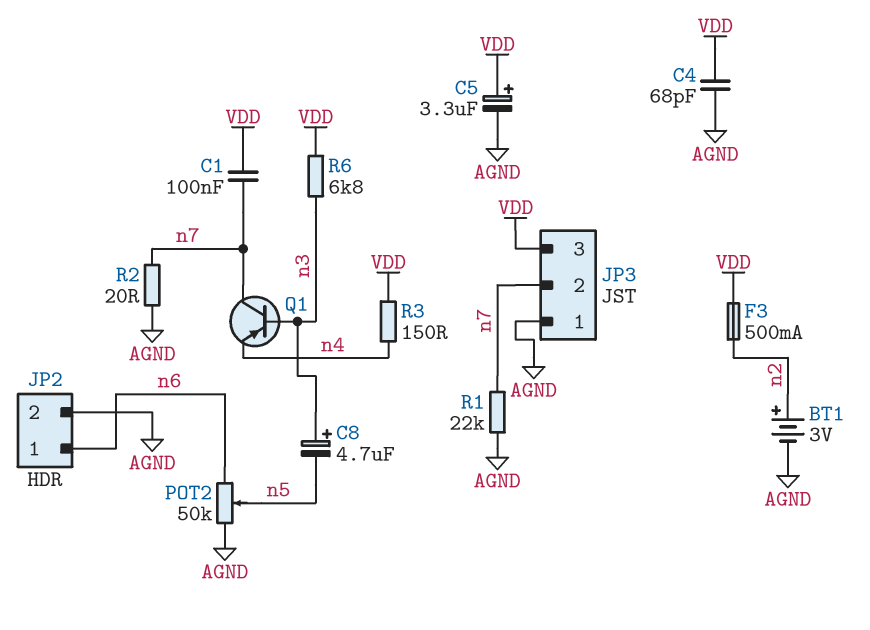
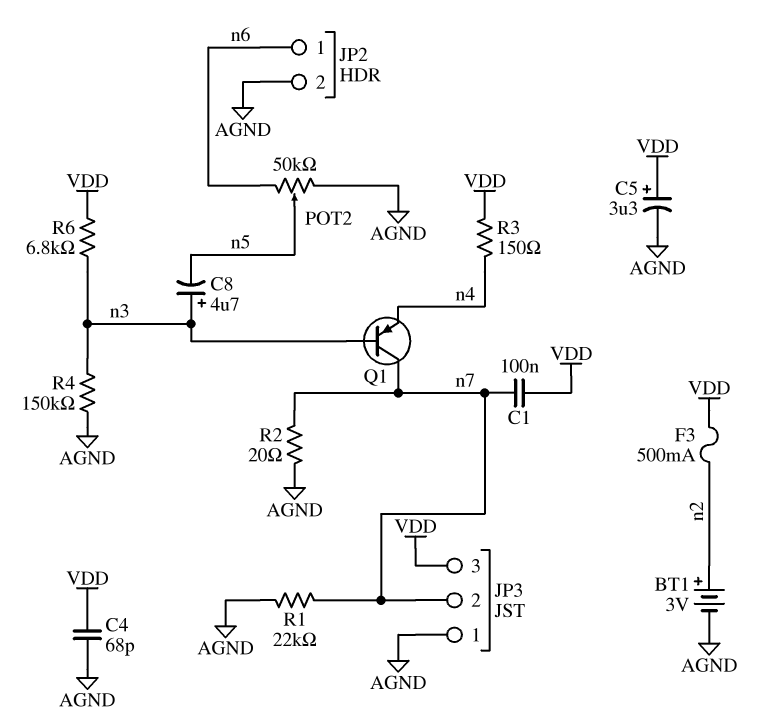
R4: none -> 150k (AGND, n3)

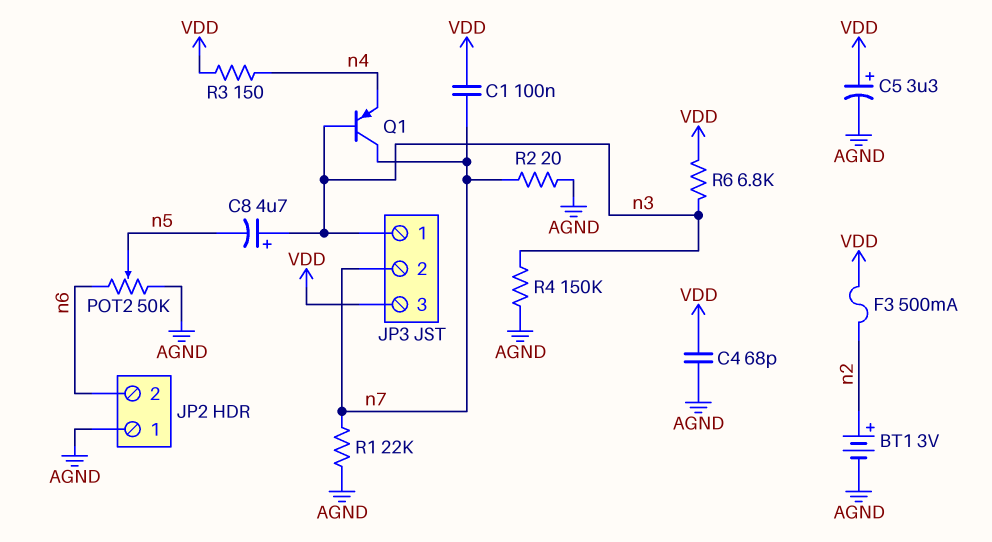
JP2 pin 1: n6 -> AGND
JP2 pin 2: AGND -> n6
JP3 pin 1: AGND -> n3

